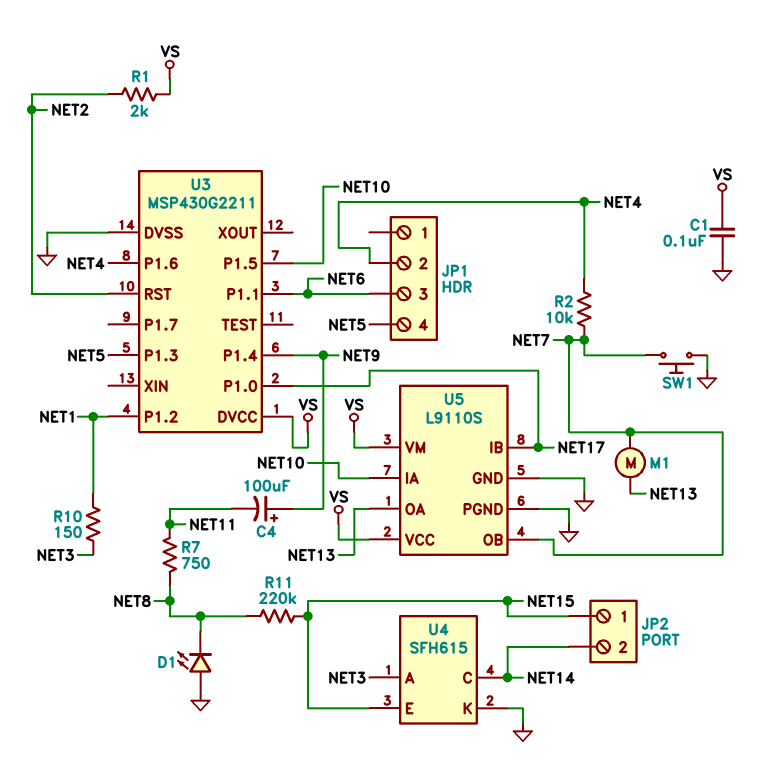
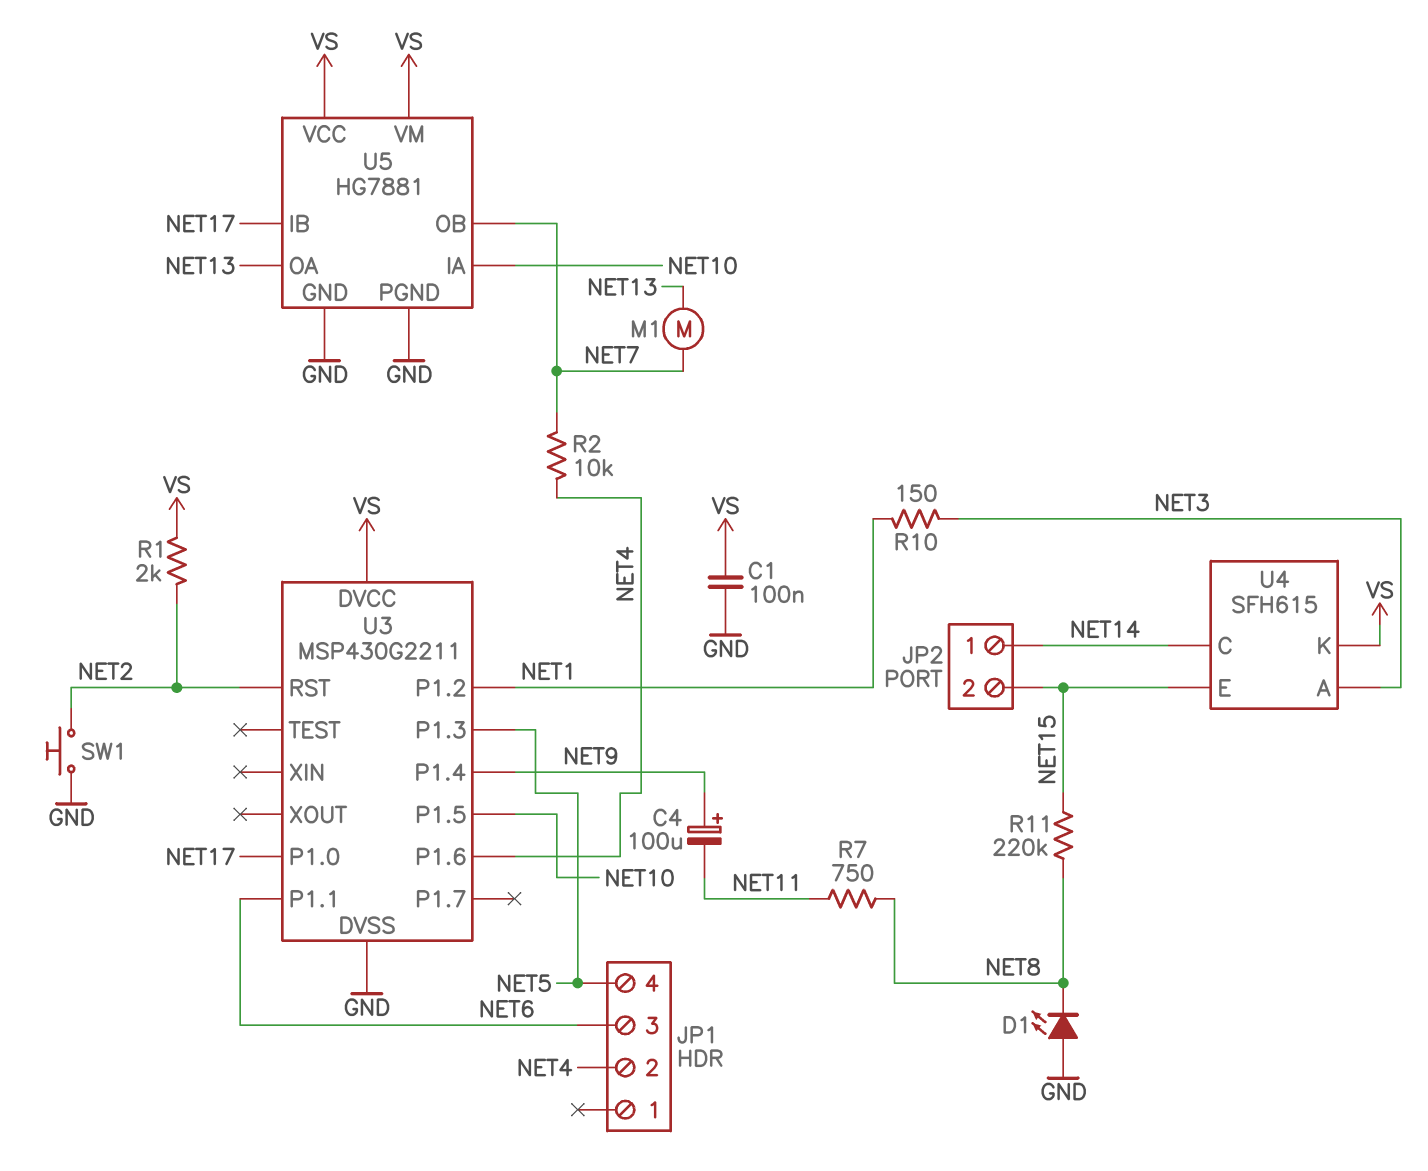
JP2 pin 1: NET15 -> NET14
JP2 pin 2: NET14 -> NET15
SW1: button (GND, NET7) -> button (GND, NET2)
U4 pin K: GND -> VS
U5: L9110S -> HG7881

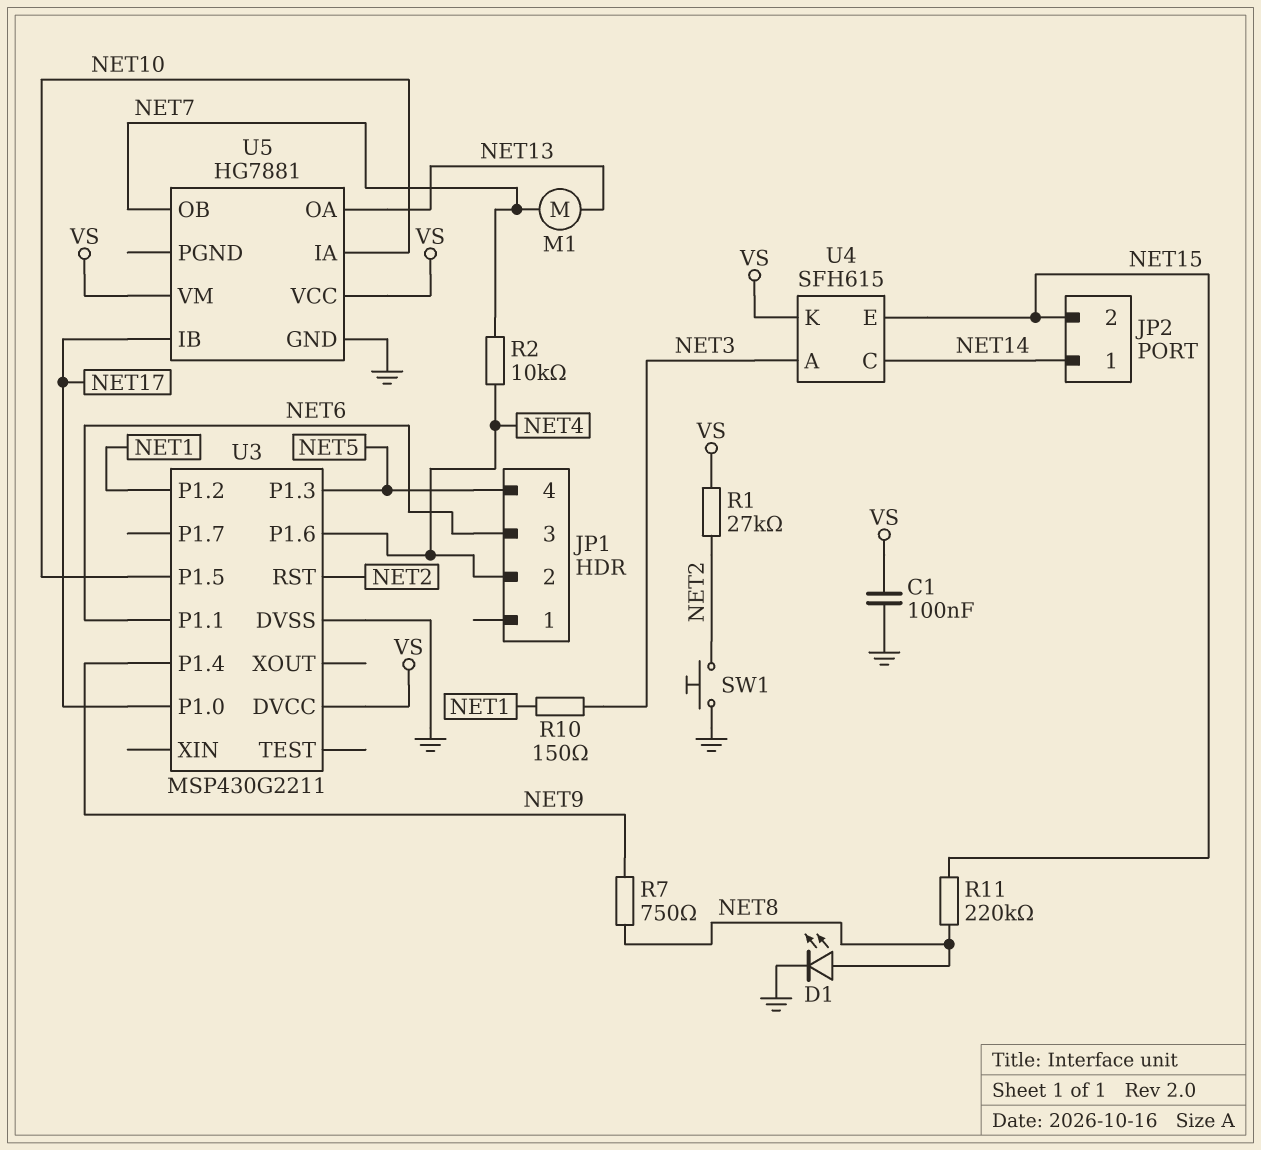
C4: 100uF (plus NET9, minus NET11) -> none
D1: LED (A GND, K NET8) -> LED (A NET8, K GND)
R1: 2k (NET2, VS) -> 27k (NET2, VS)
R7: 750 (NET8, NET11) -> 750 (NET8, NET9)
U5 pin PGND: GND -> none

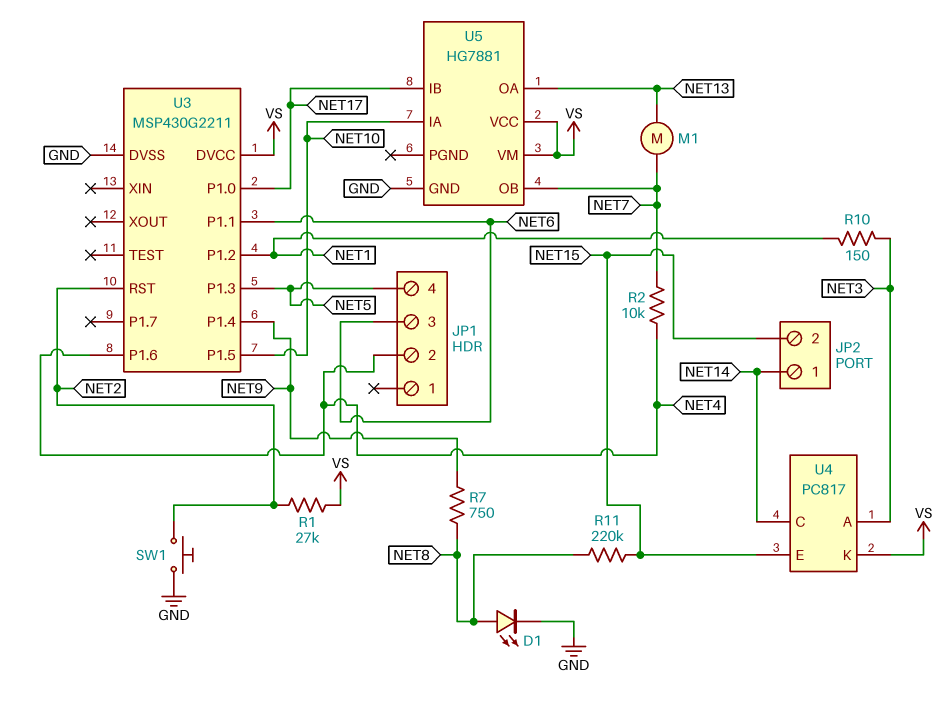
C1: 100nF (GND, VS) -> none
U4: SFH615 -> PC817

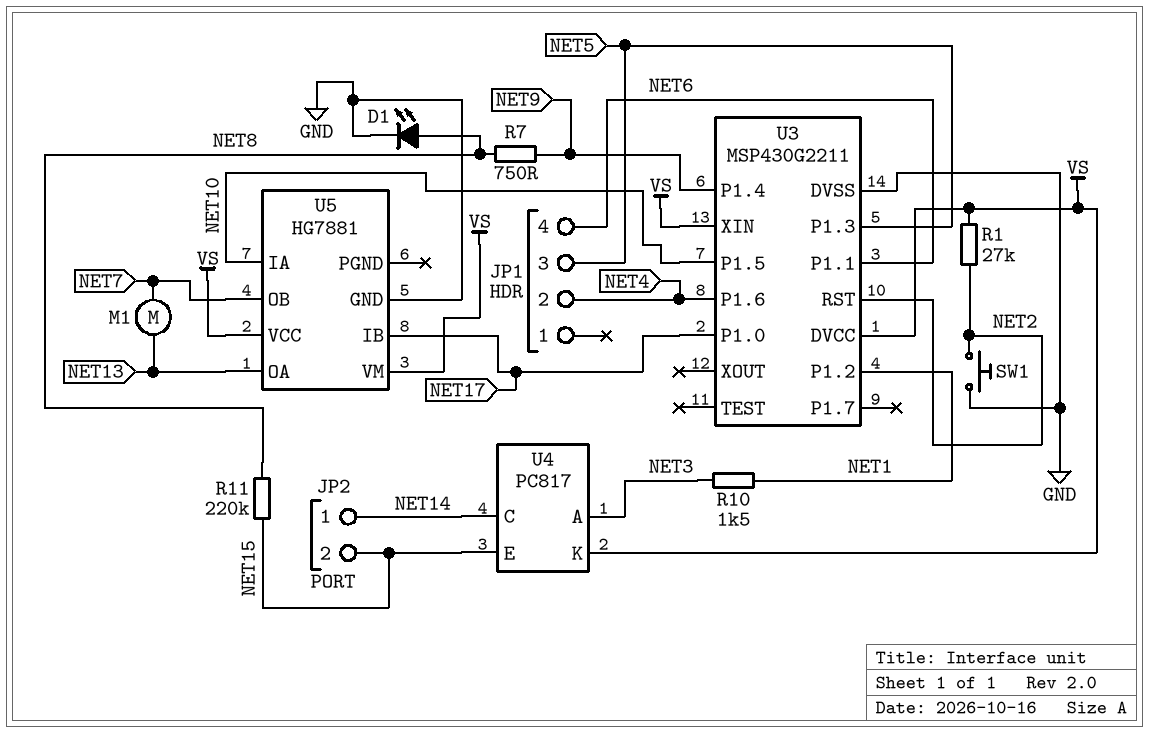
JP1 pin 3: NET6 -> NET5
JP1 pin 4: NET5 -> NET6
R2: 10k (NET4, NET7) -> none
R10: 150 (NET1, NET3) -> 1.5k (NET1, NET3)
U3 pin XIN: none -> VS

